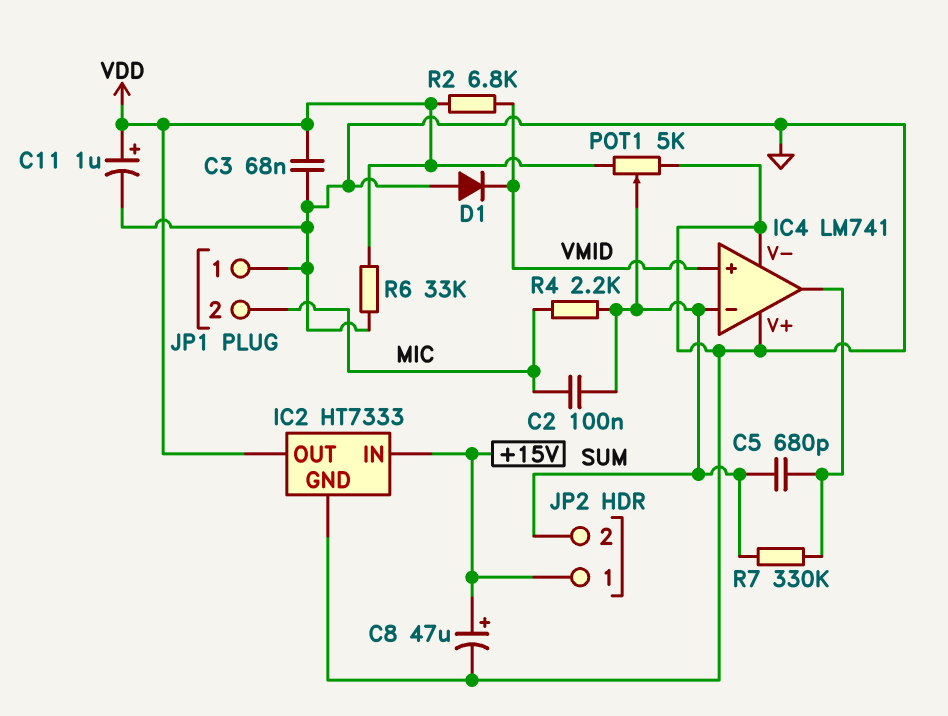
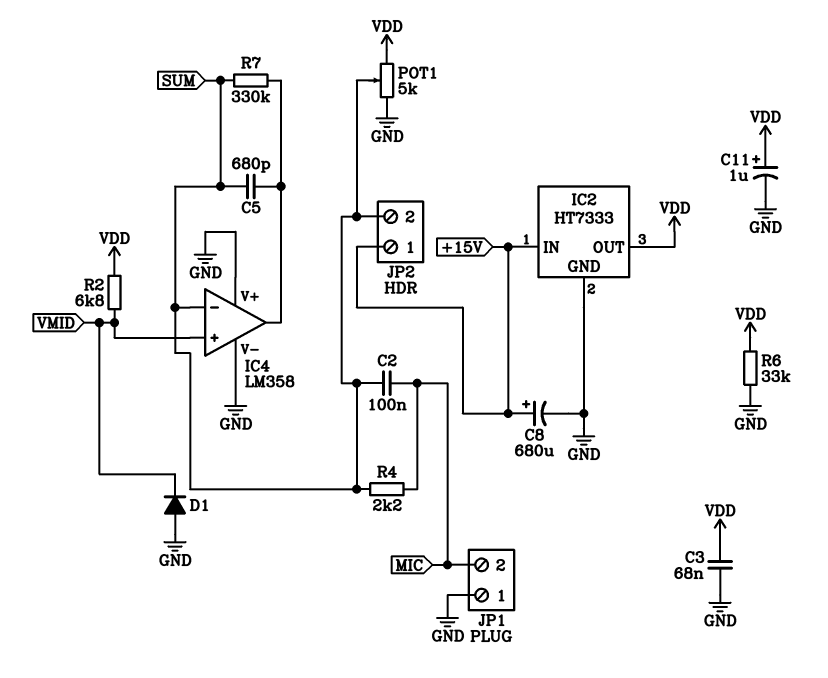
C8: 47uF (plus +15V, minus GND) -> 680uF (plus +15V, minus GND)
IC4: LM741 -> LM358

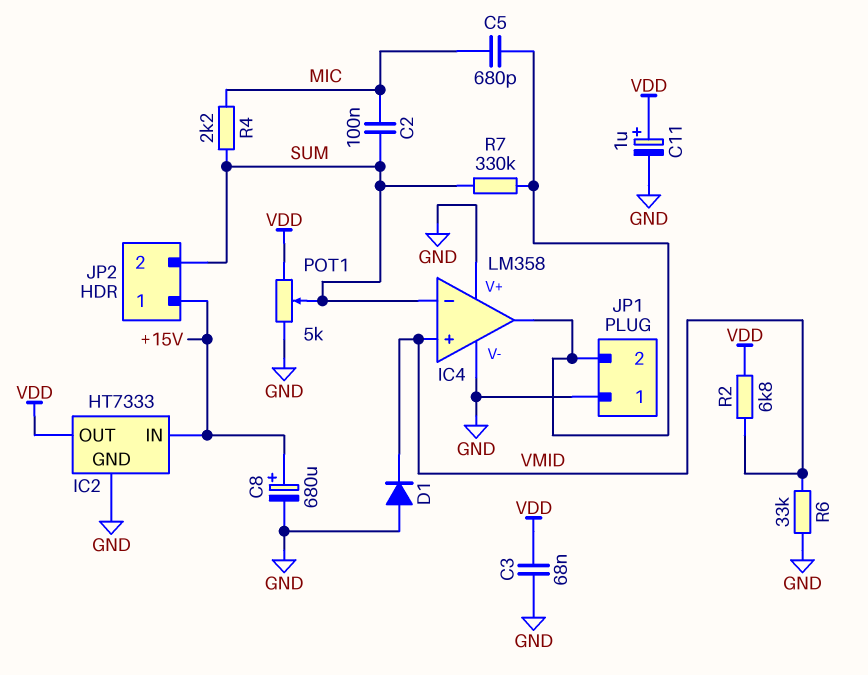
C5: 680pF (IC4/out, SUM) -> 680pF (IC4/out, MIC)
JP1 pin 2: MIC -> IC4/out
R6: 33k (GND, VDD) -> 33k (GND, VMID)

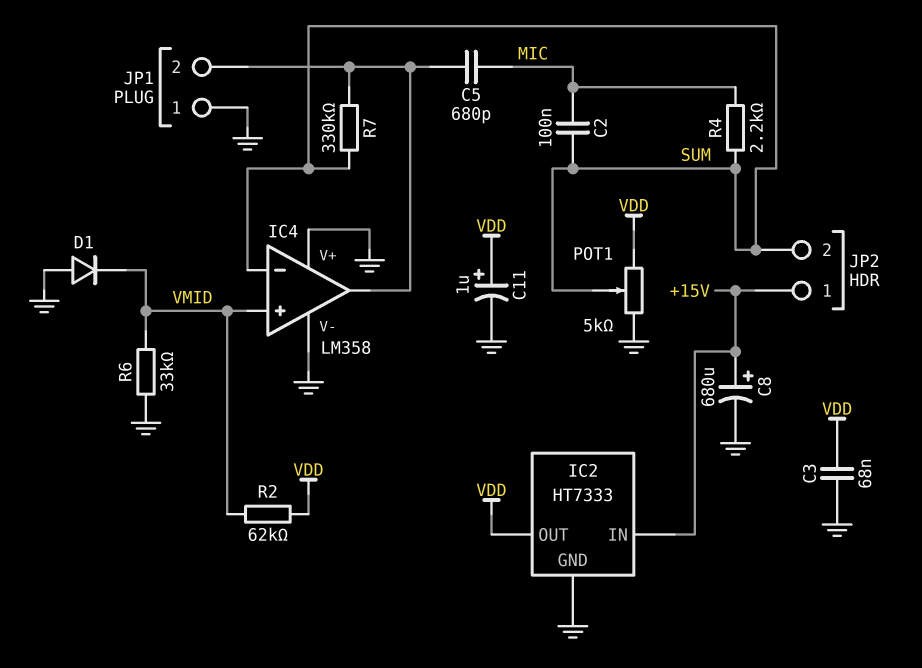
R2: 6.8k (VDD, VMID) -> 62k (VDD, VMID)

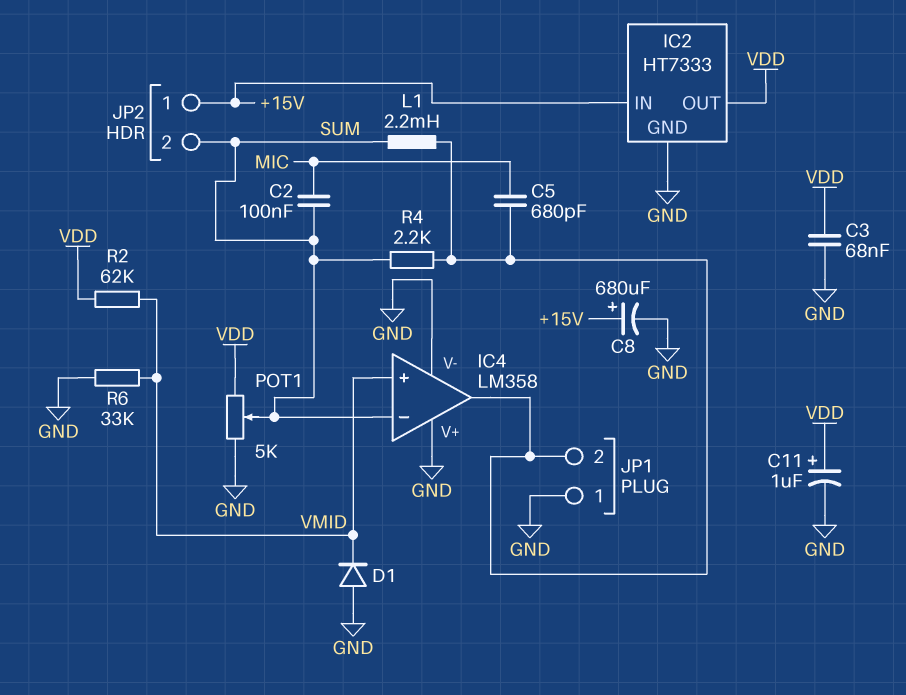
L1: none -> 2.2mH (IC4/out, SUM)
R4: 2.2k (MIC, SUM) -> 2.2k (IC4/out, SUM)
R7: 330k (IC4/out, SUM) -> none

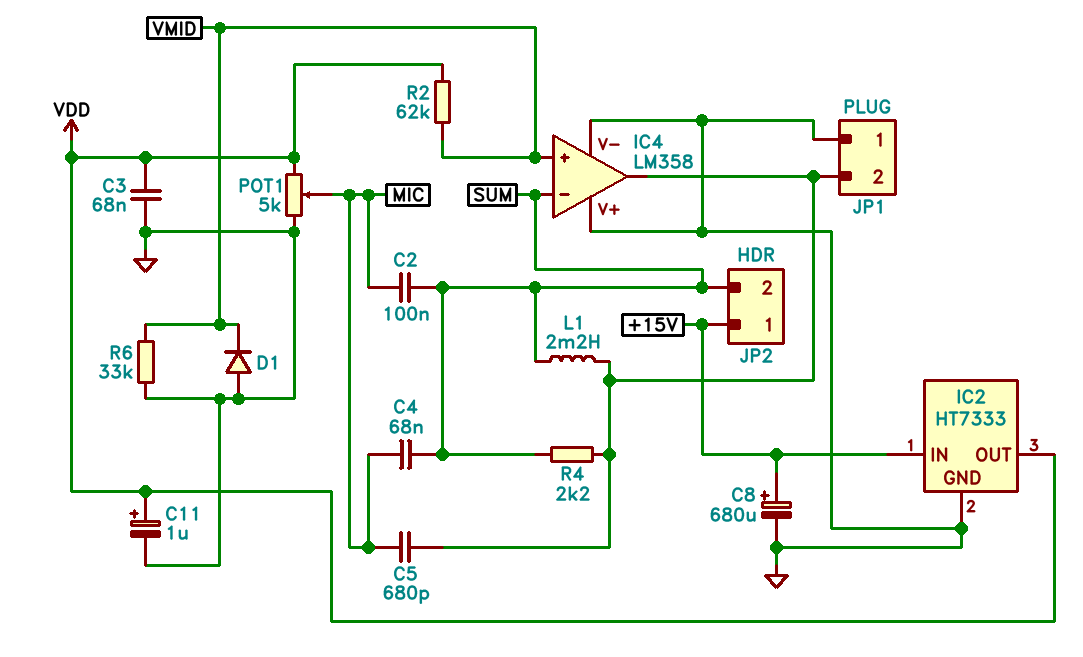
C4: none -> 68nF (MIC, SUM)
POT1: 5k (GND, VDD, wiper SUM) -> 5k (GND, VDD, wiper MIC)

